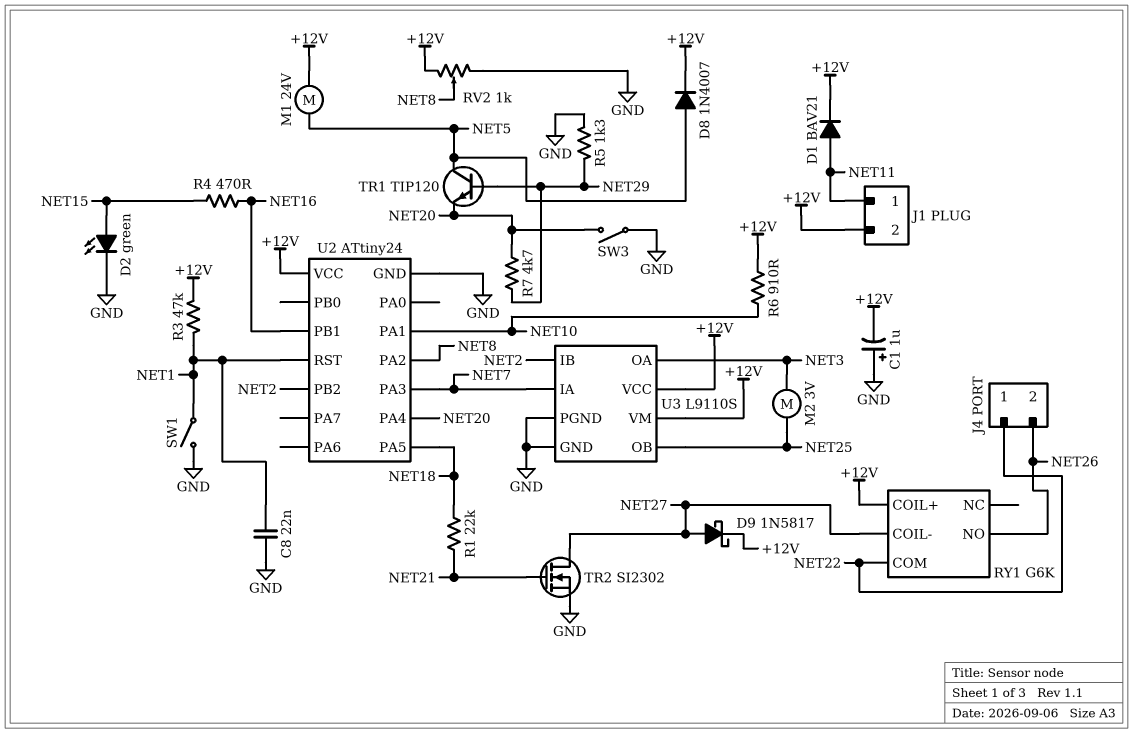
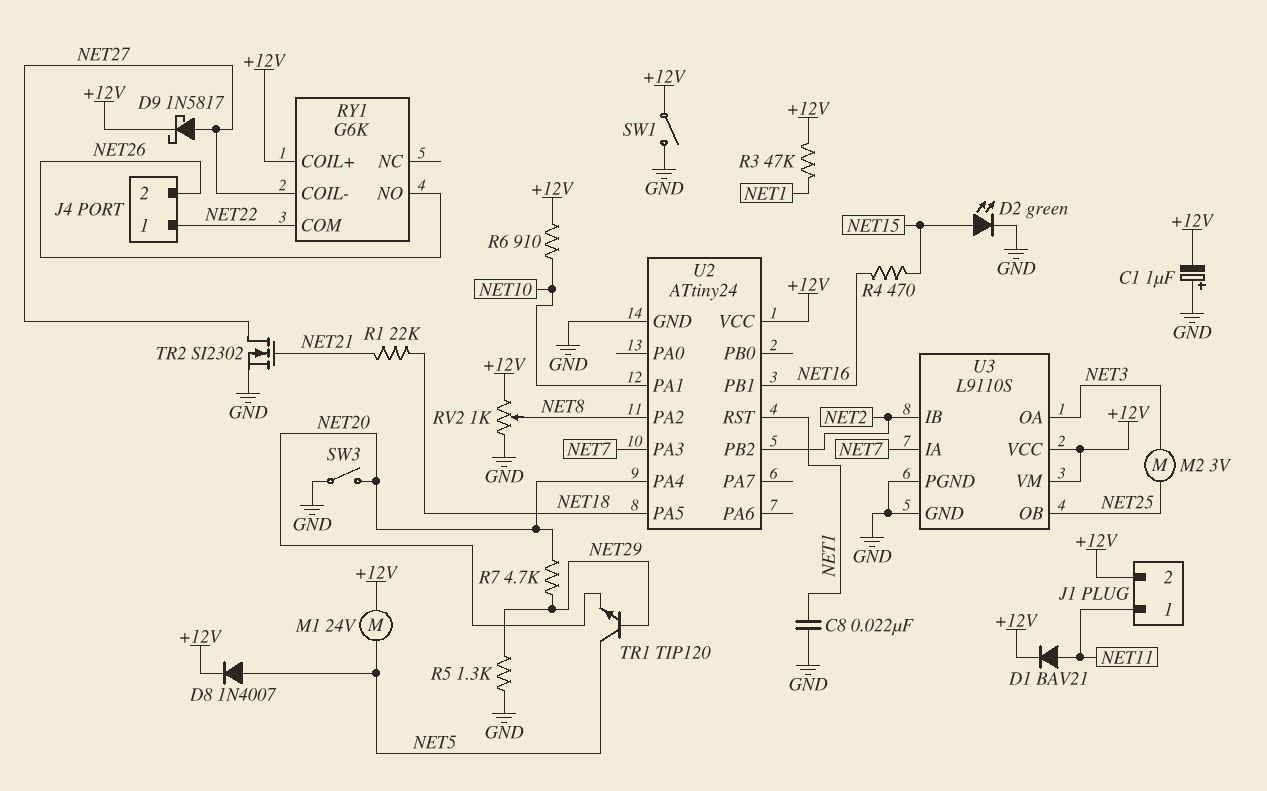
SW1: switch (GND, NET1) -> switch (+12V, GND)

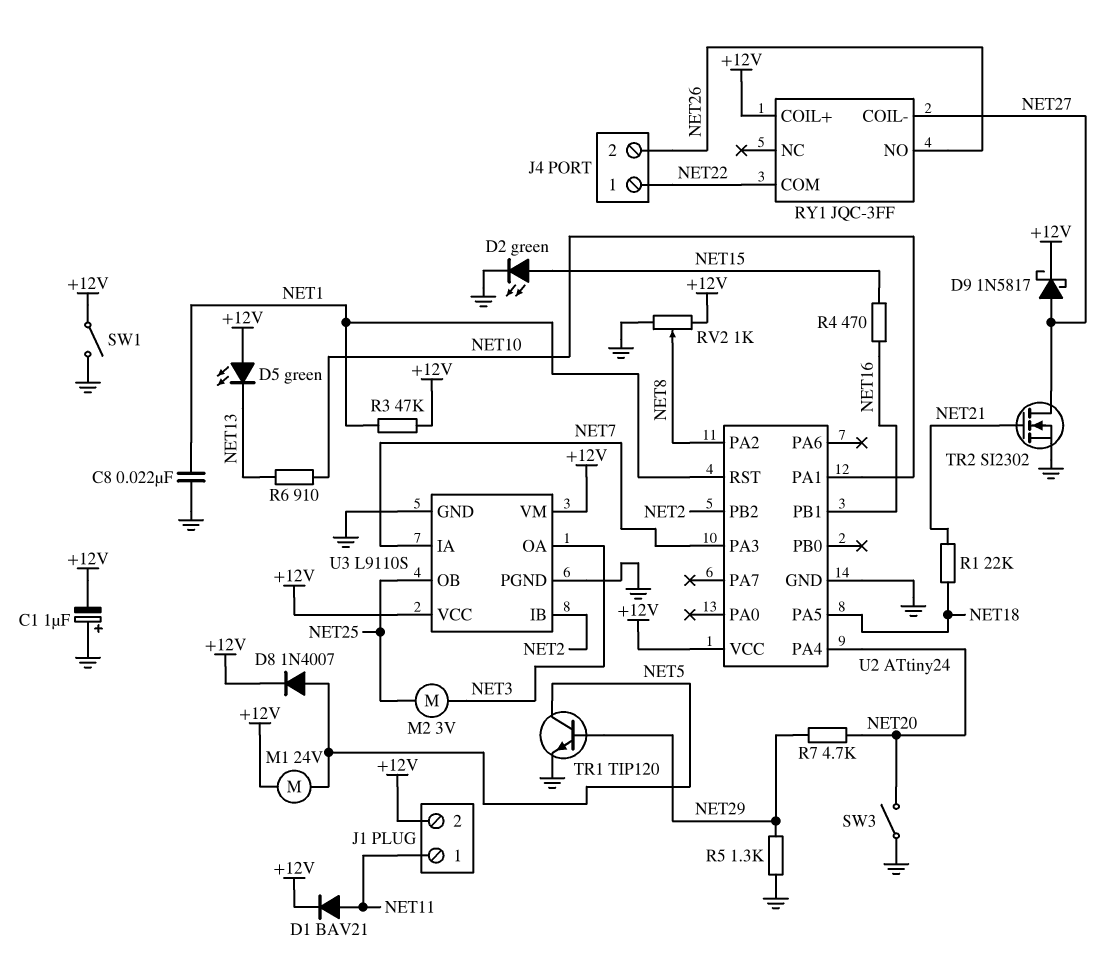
D5: none -> LED green (A +12V, K NET13)
R6: 910 (+12V, NET10) -> 910 (NET10, NET13)
RY1: G6K -> JQC-3FF
TR1: NPN TIP120 (B NET29, C NET5, E NET20) -> NPN TIP120 (B NET29, C NET5, E GND)

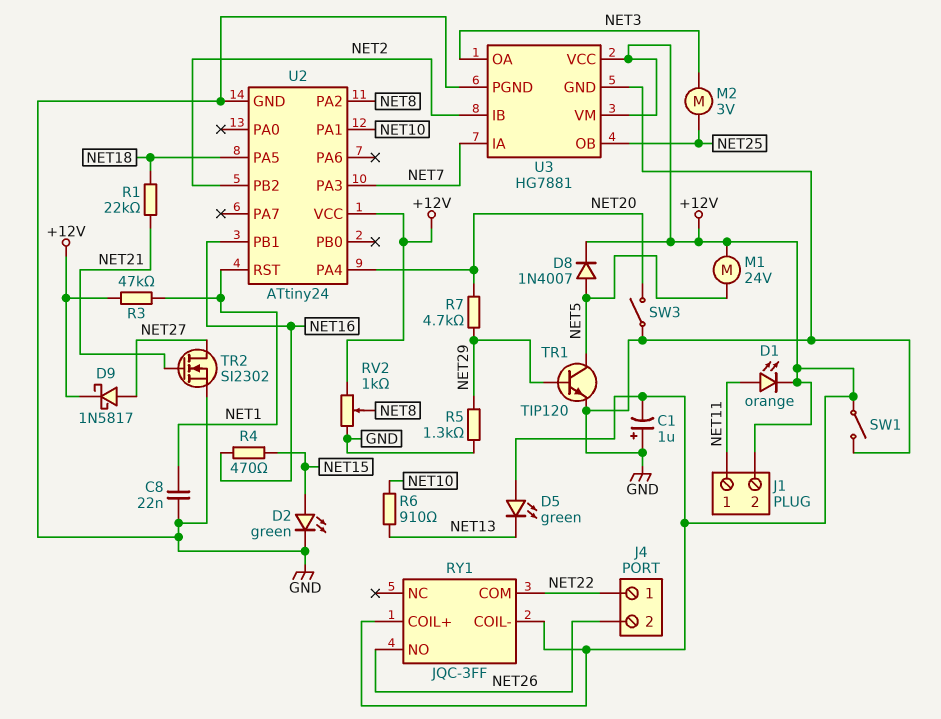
D1: diode BAV21 (A NET11, K +12V) -> LED orange (A NET11, K +12V)
RY1 pin COIL-: NET27 -> +12V
U3: L9110S -> HG7881

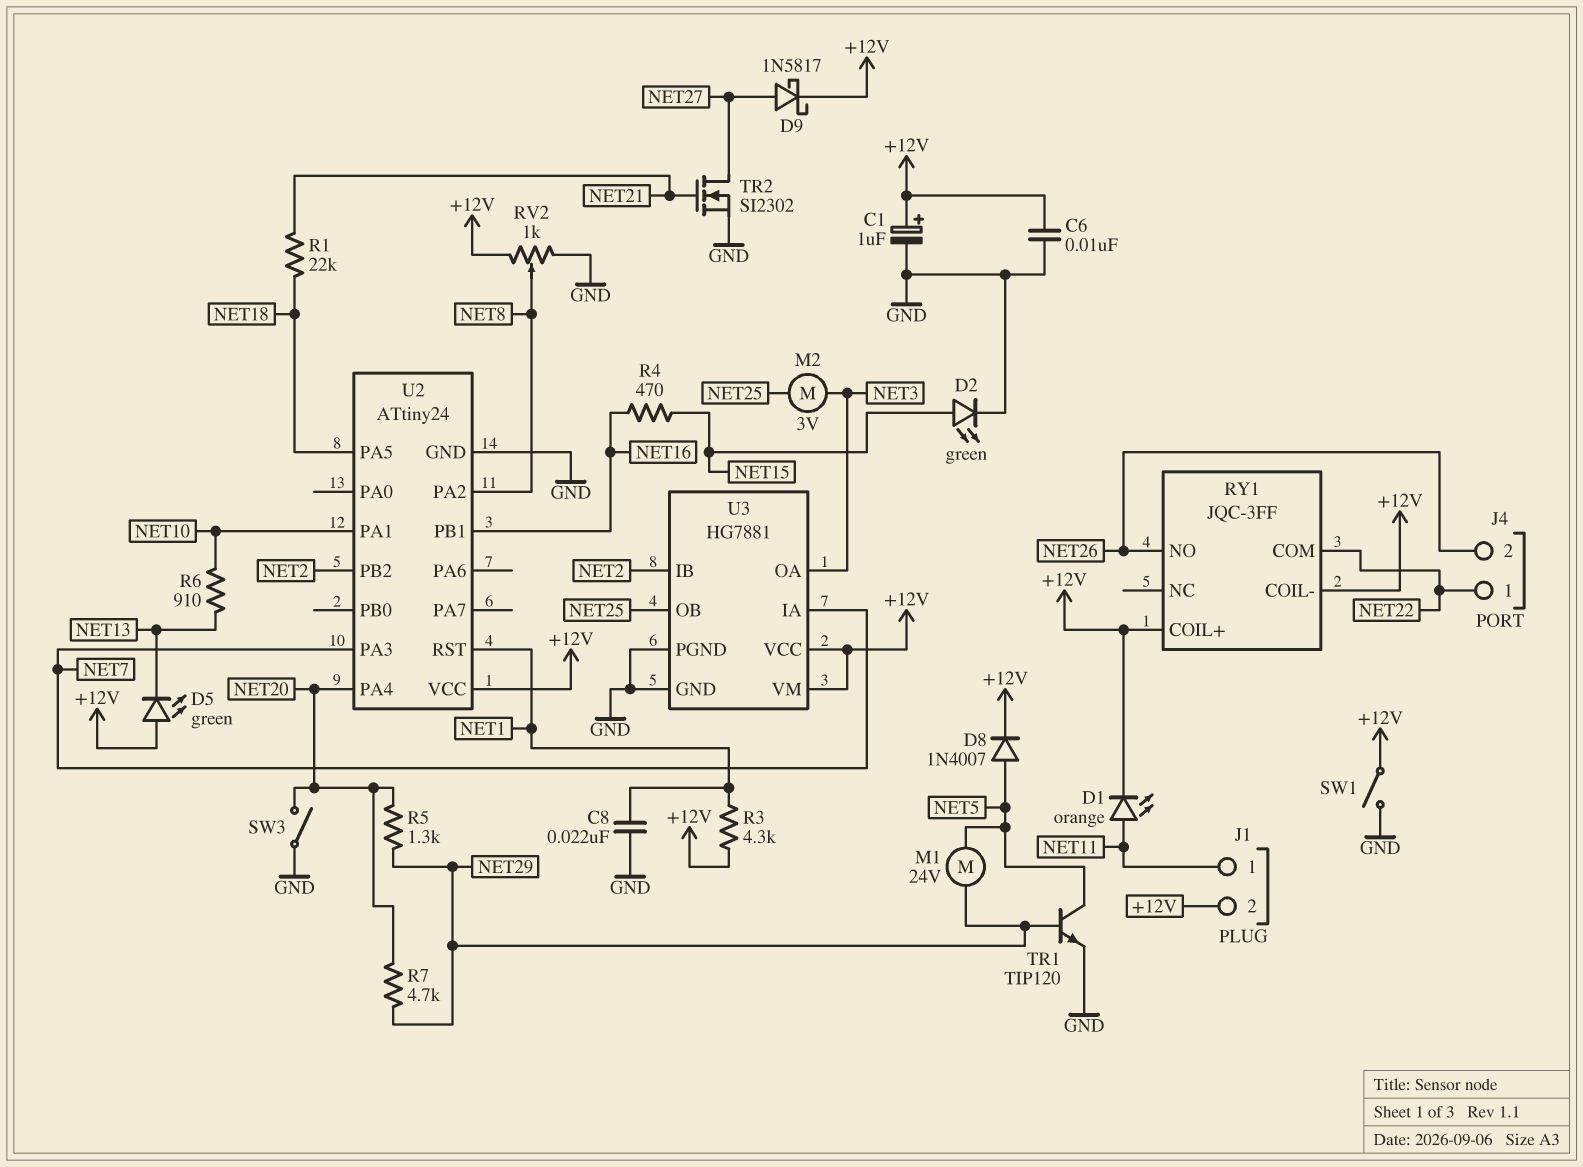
C1: 1uF (plus GND, minus +12V) -> 1uF (plus +12V, minus GND)
C6: none -> 10nF (+12V, GND)
M1: motor 24V (+12V, NET5) -> motor 24V (NET5, NET29)
R3: 47k (+12V, NET1) -> 4.3k (+12V, NET1)
R5: 1.3k (GND, NET29) -> 1.3k (NET20, NET29)

